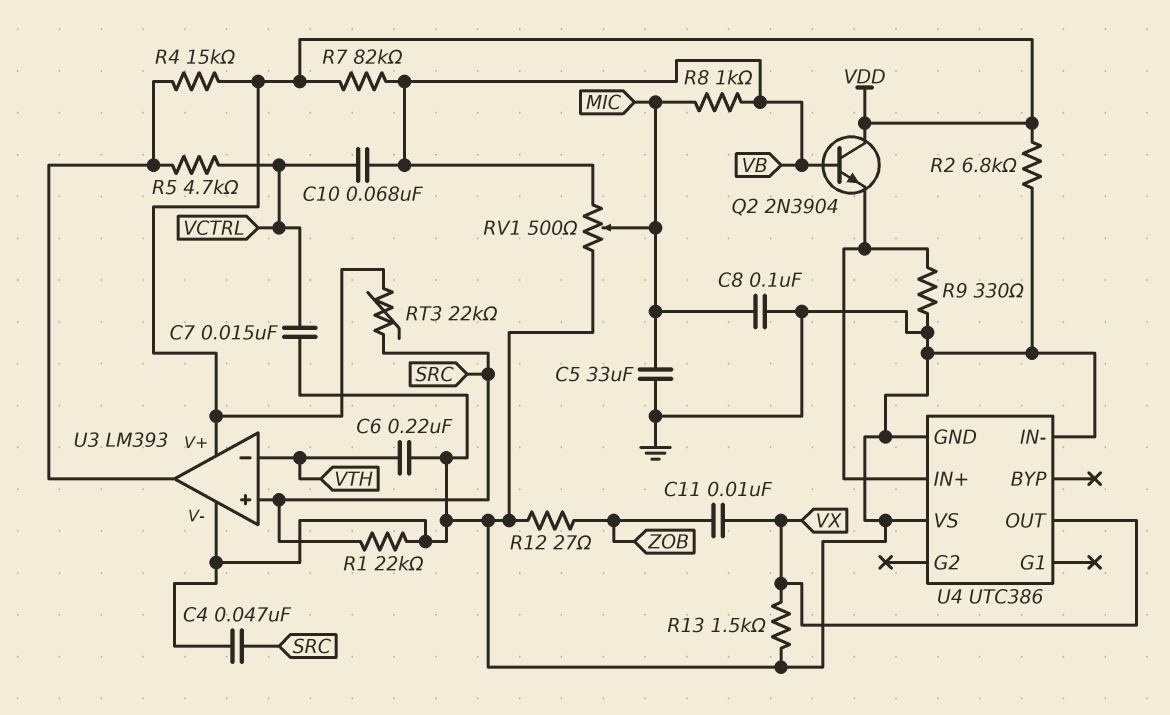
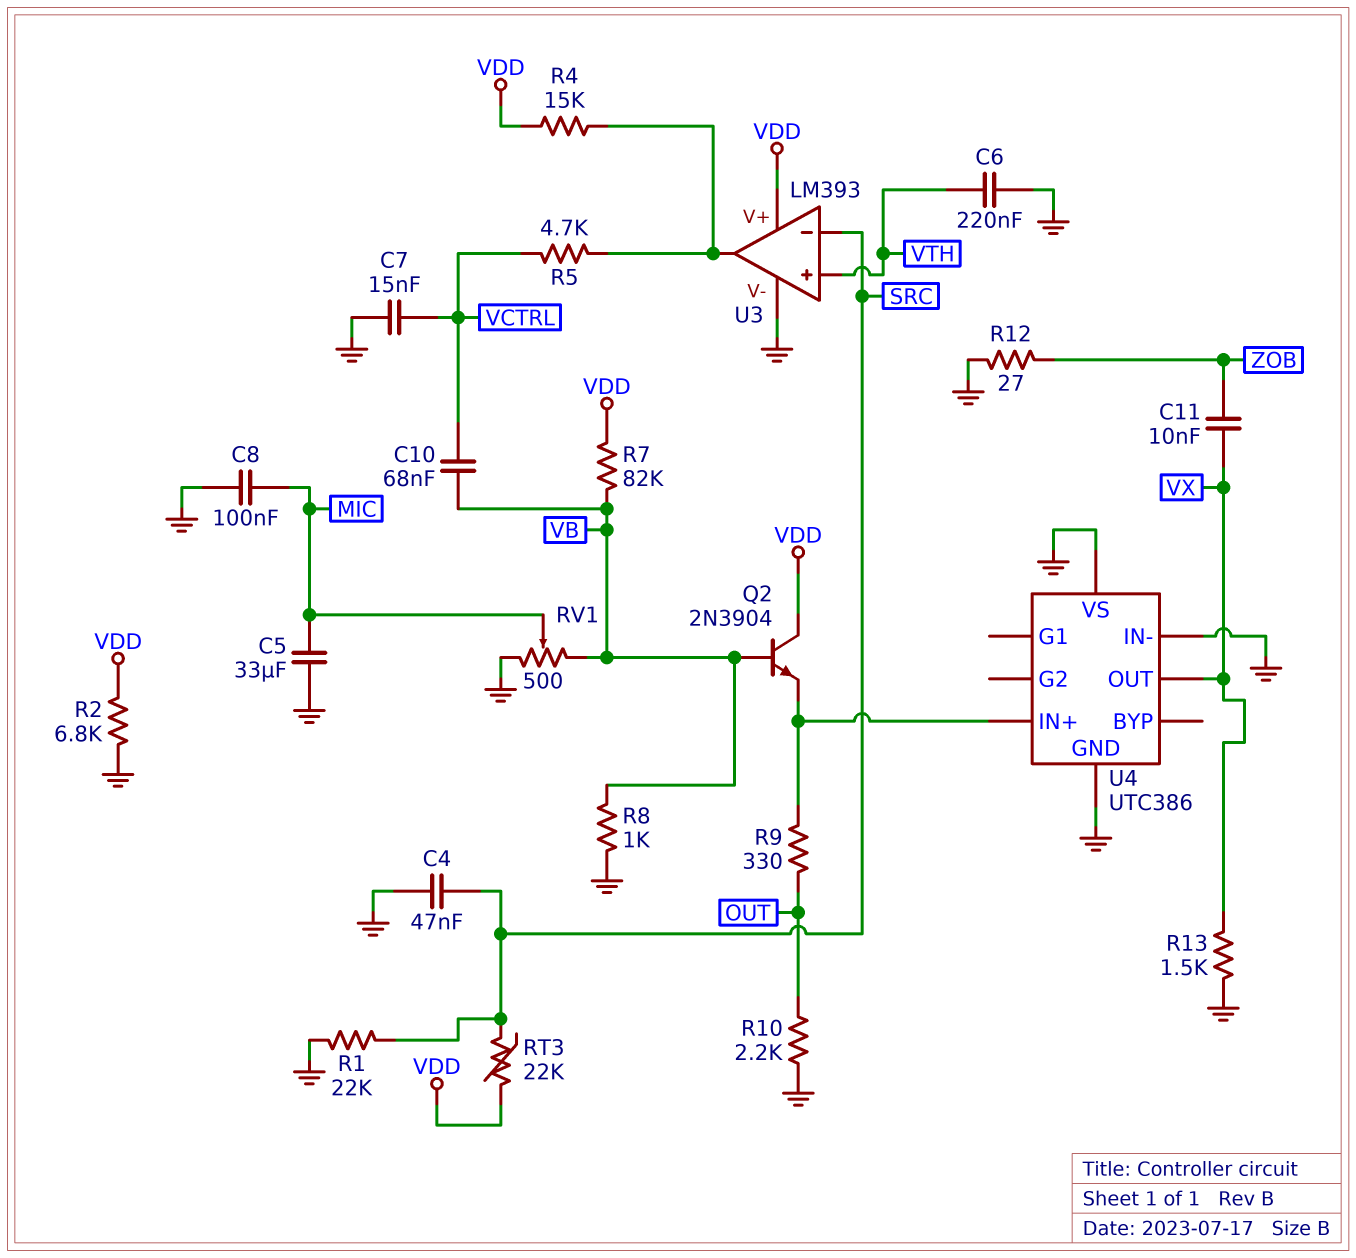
R8: 1k (MIC, VB) -> 1k (GND, VB)
R9: 330 (GND, U4/IN+) -> 330 (OUT, U4/IN+)
R10: none -> 2.2k (GND, OUT)
U3 pin in+: SRC -> VTH
U3 pin in-: VTH -> SRC

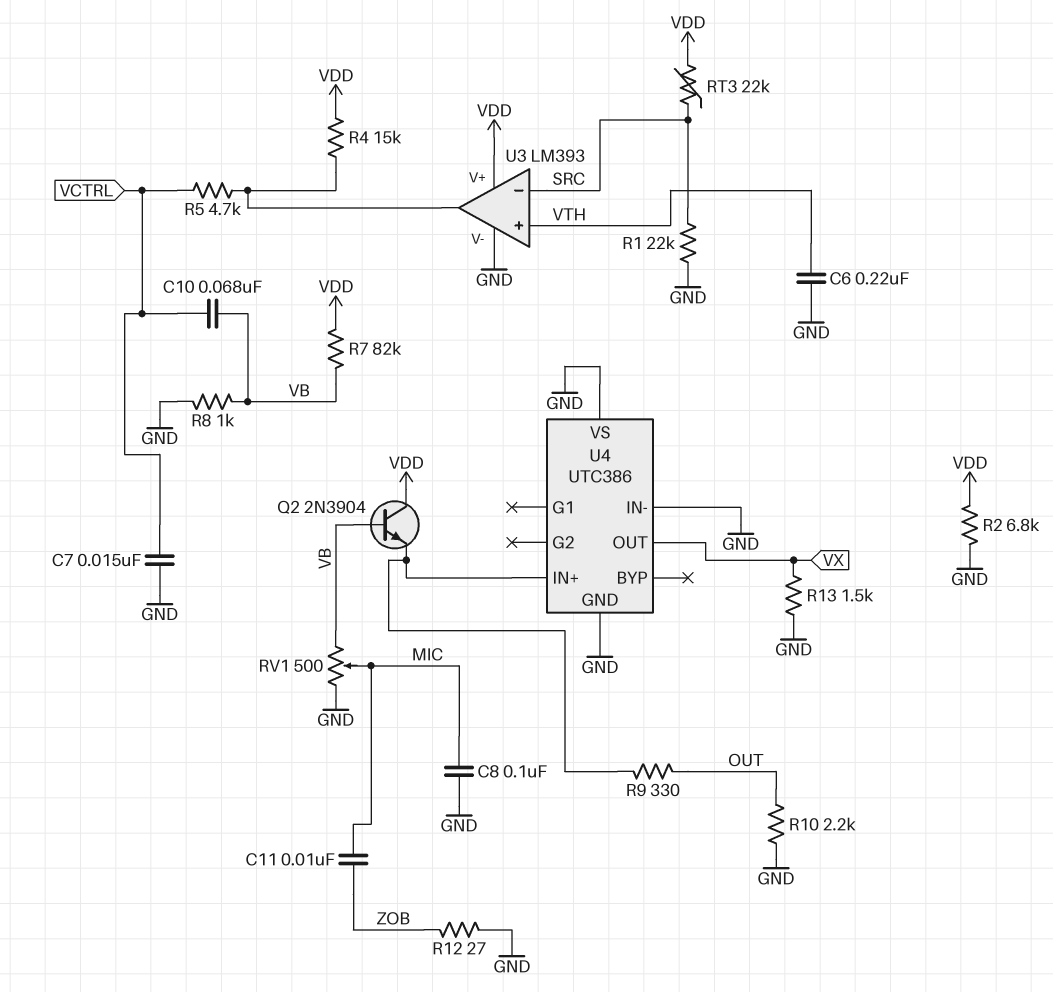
C4: 47nF (GND, SRC) -> none
C5: 33uF (GND, MIC) -> none
C11: 10nF (VX, ZOB) -> 10nF (MIC, ZOB)

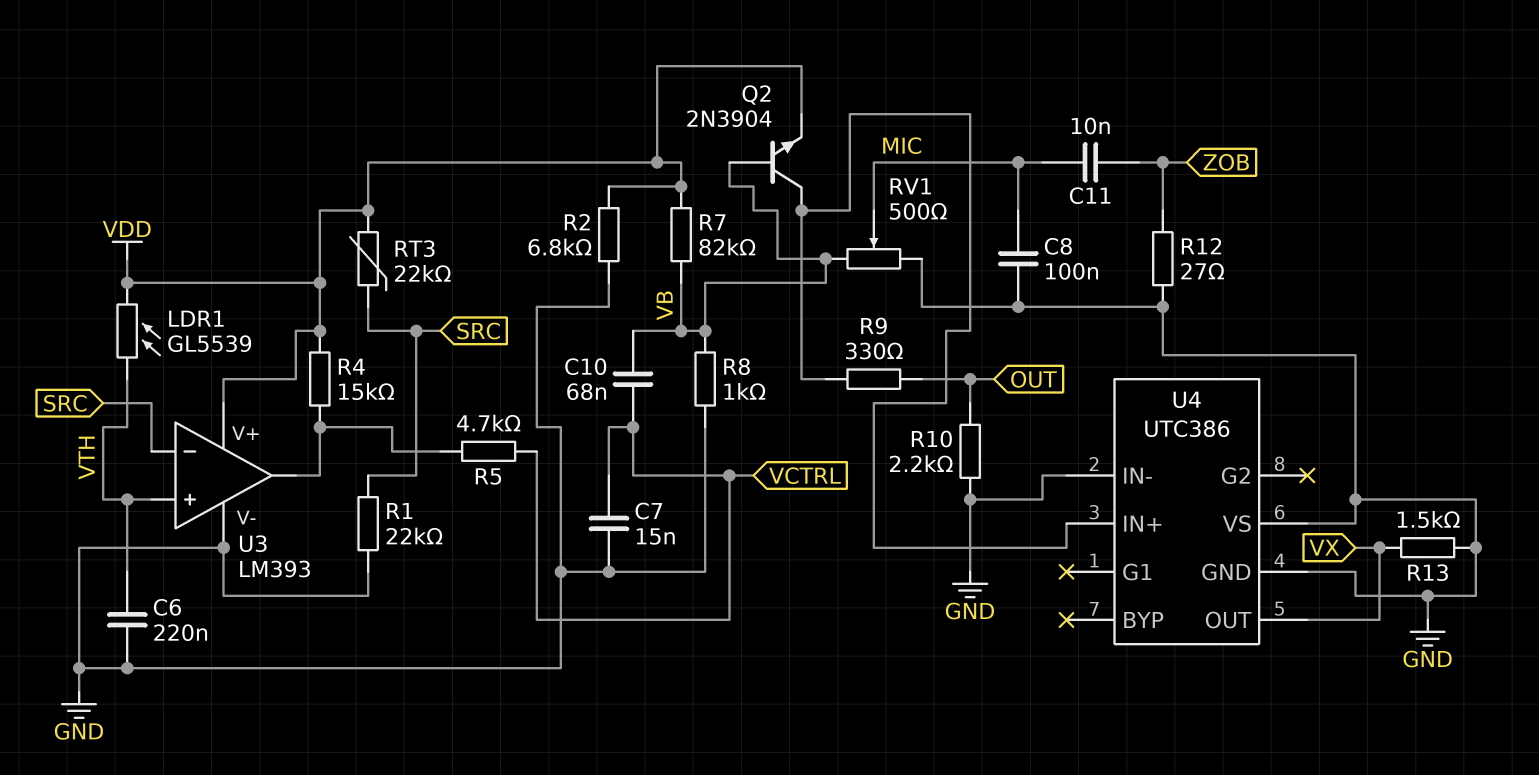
LDR1: none -> GL5539 (VDD, VTH)
Q2: NPN 2N3904 (B VB, C VDD, E U4/IN+) -> NPN 2N3904 (B VB, C U4/IN+, E VDD)

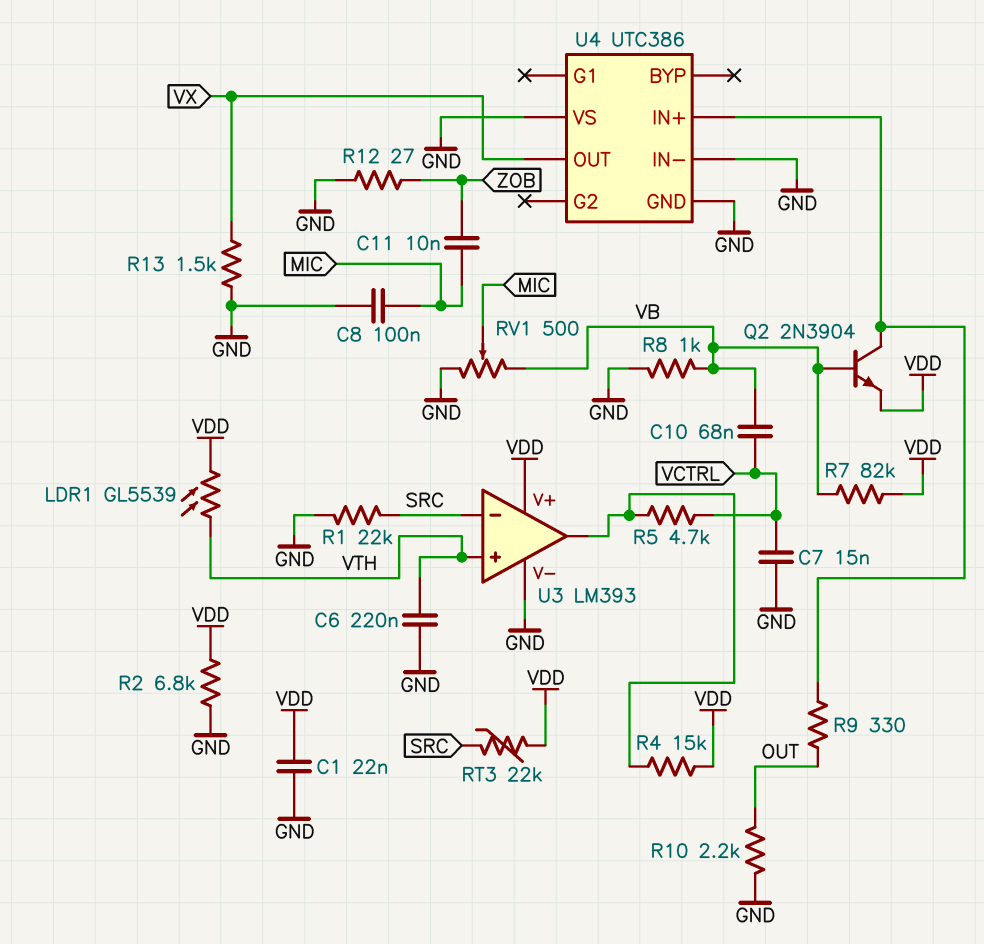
C1: none -> 22nF (GND, VDD)

